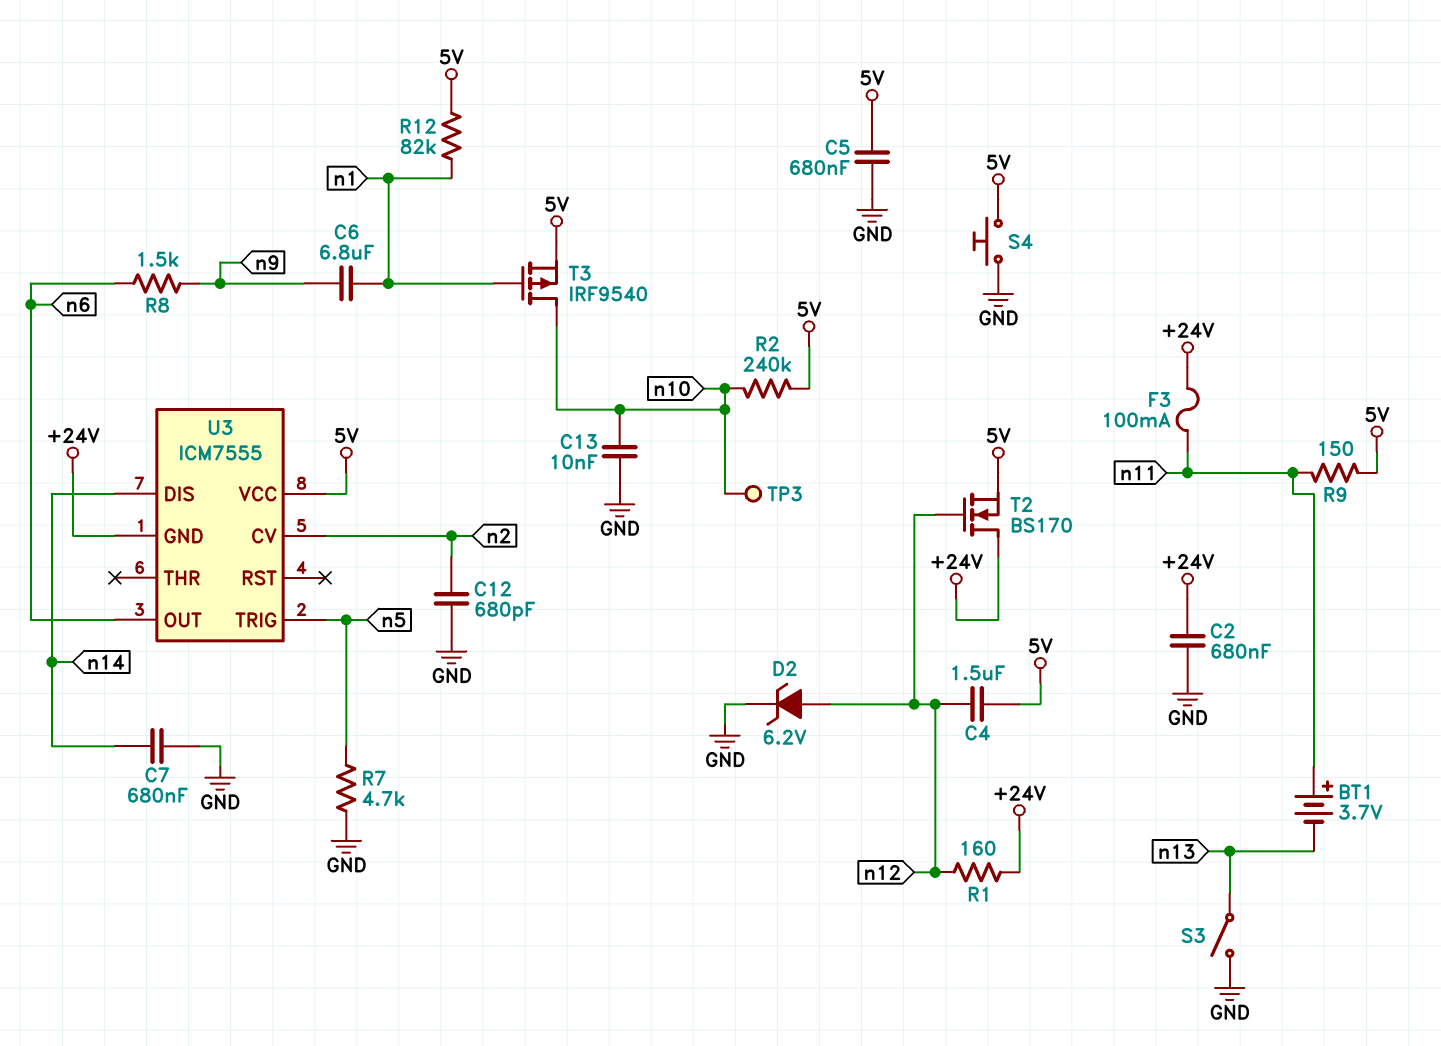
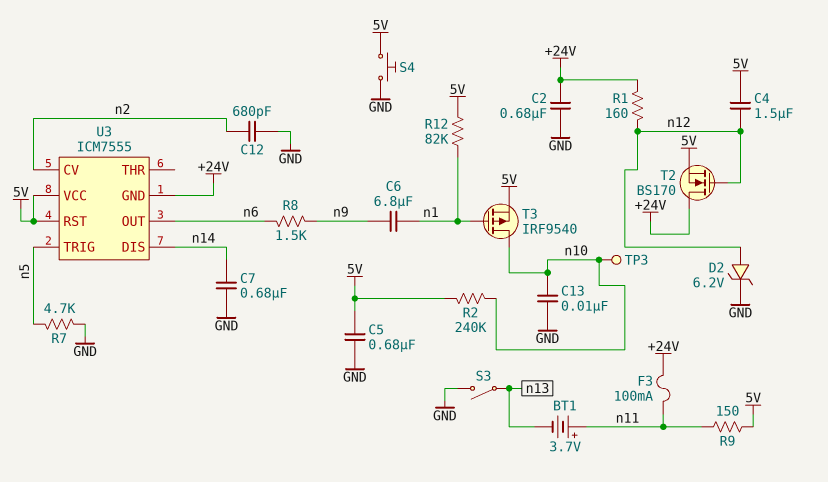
U3 pin RST: none -> 5V

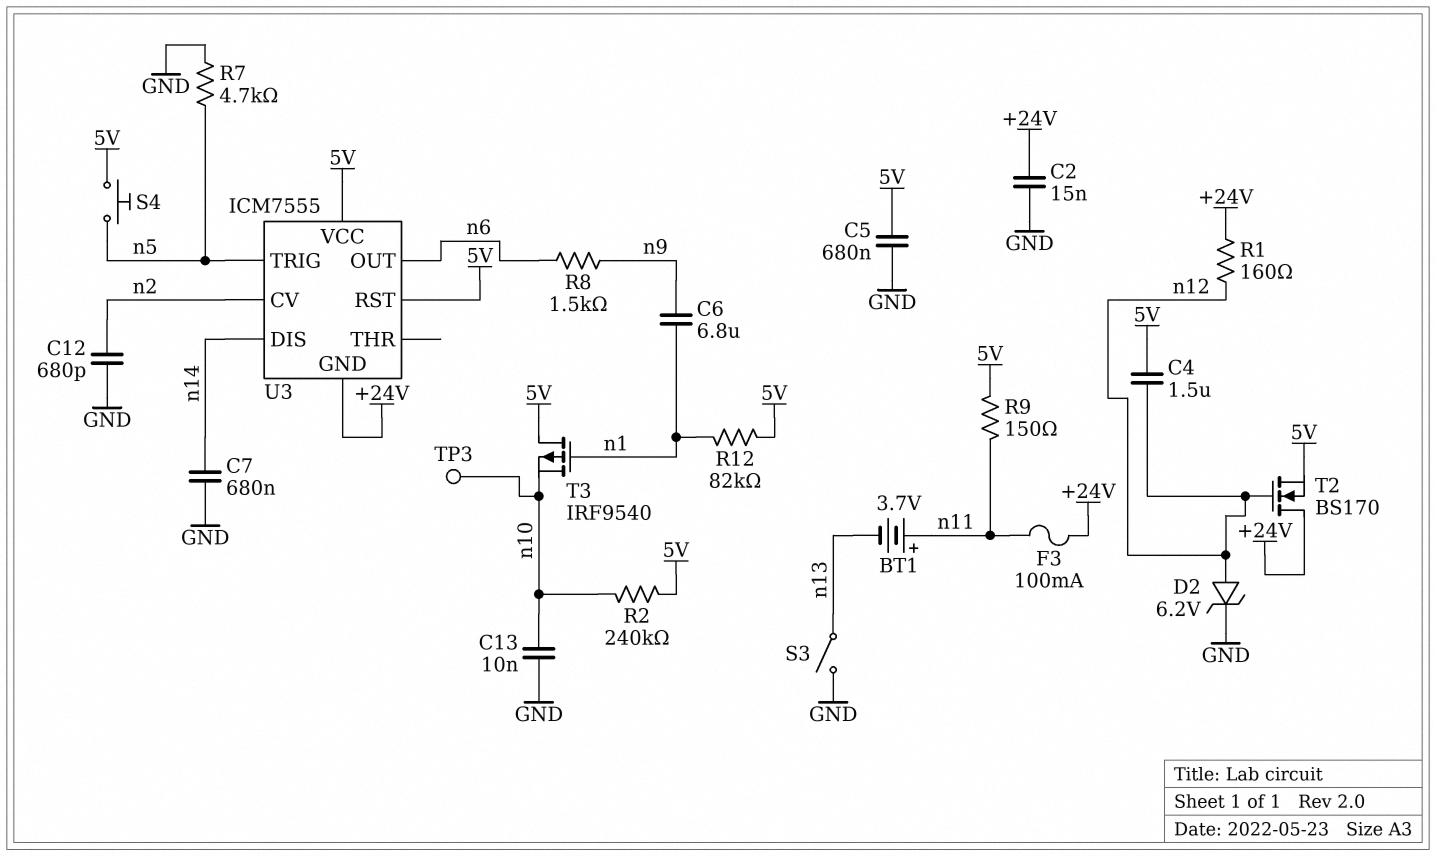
C2: 680nF (+24V, GND) -> 15nF (+24V, GND)
S4: button (5V, GND) -> button (5V, n5)
T3: PMOS IRF9540 (G n1, D n10, S 5V) -> PMOS IRF9540 (G n1, D 5V, S n10)

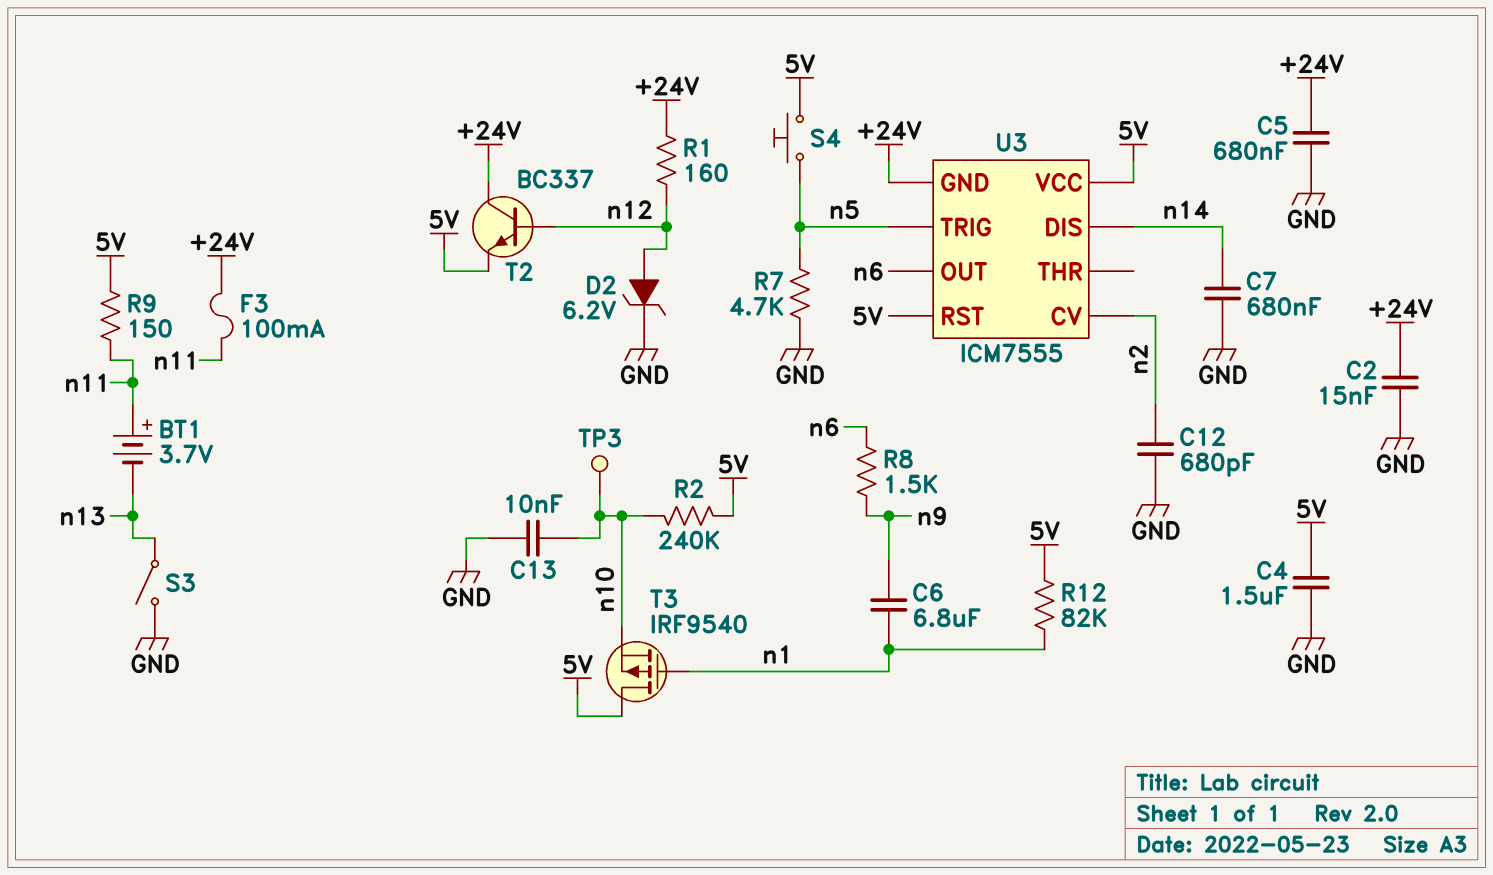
C4: 1.5uF (5V, n12) -> 1.5uF (5V, GND)
C5: 680nF (5V, GND) -> 680nF (+24V, GND)
T2: NMOS BS170 (G n12, D +24V, S 5V) -> NPN BC337 (B n12, C +24V, E 5V)

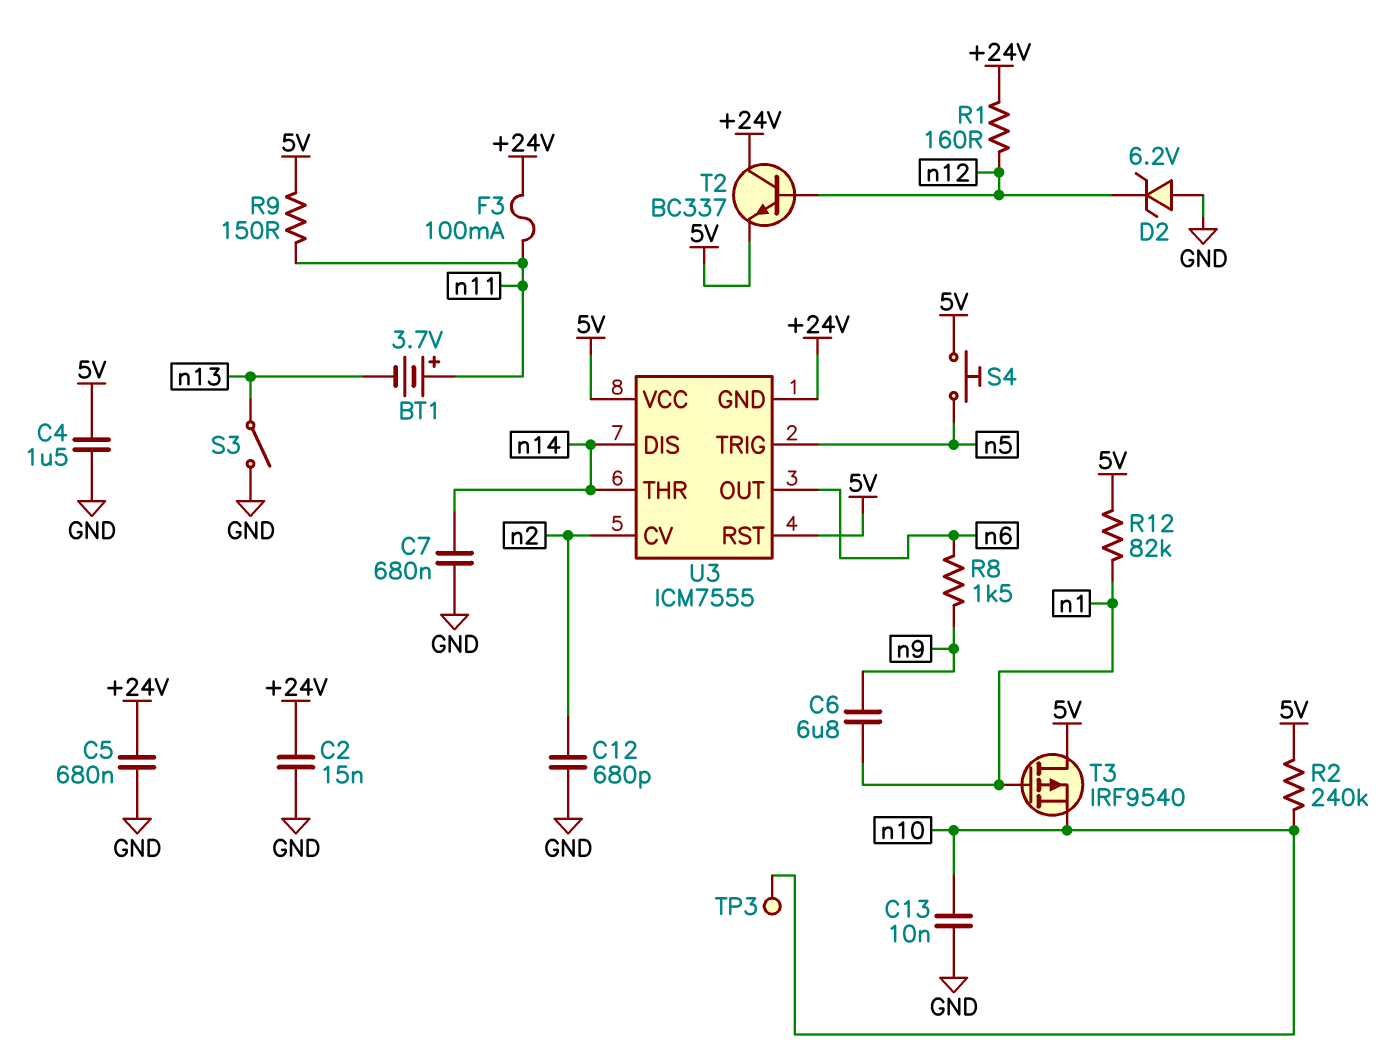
D2: zener 6.2V (A n12, K GND) -> zener 6.2V (A GND, K n12)
R7: 4.7k (GND, n5) -> none
U3 pin THR: none -> n14

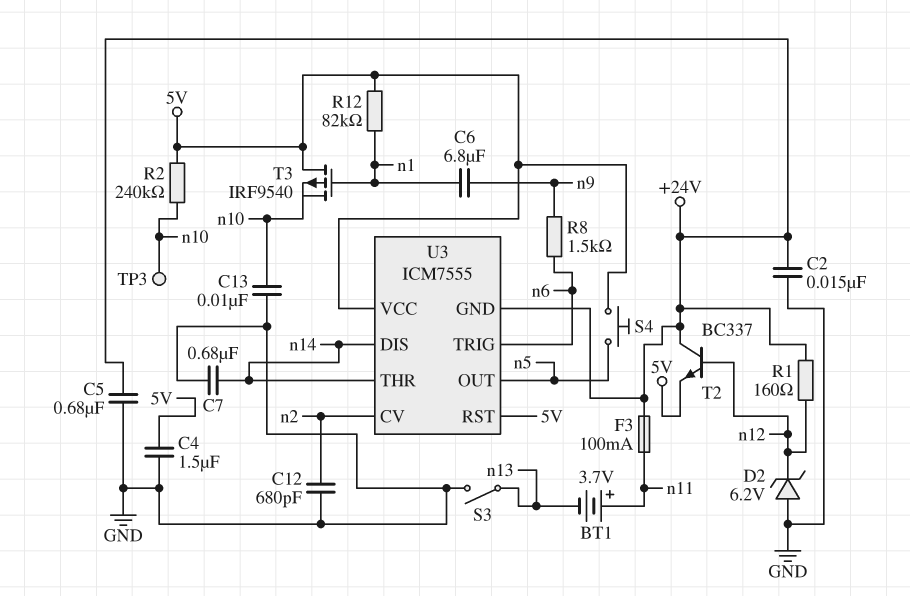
R9: 150 (5V, n11) -> none
U3 pin OUT: n6 -> n5
U3 pin TRIG: n5 -> n6

